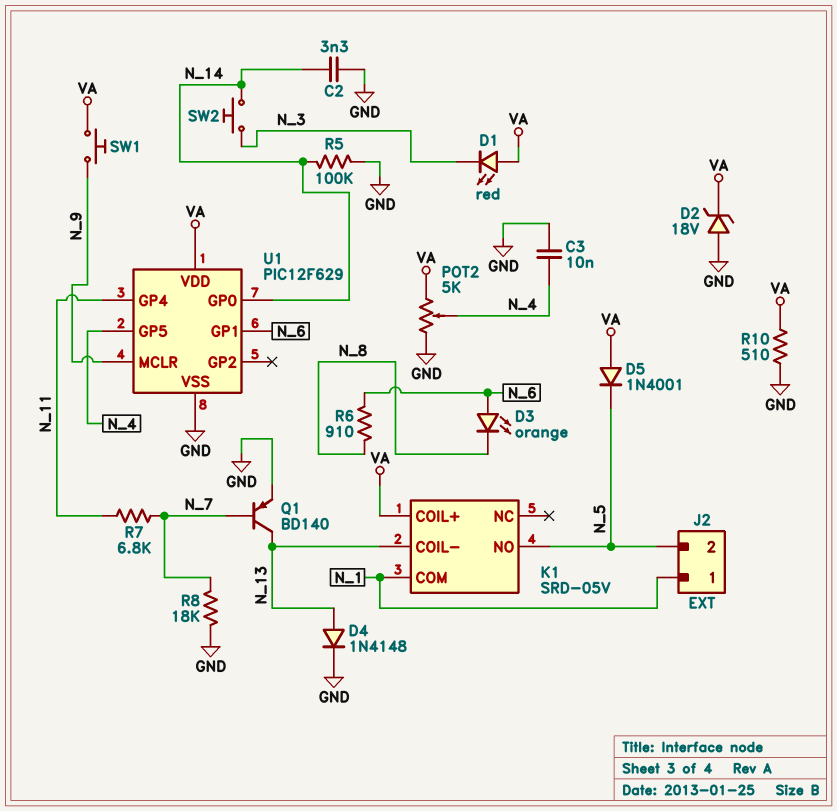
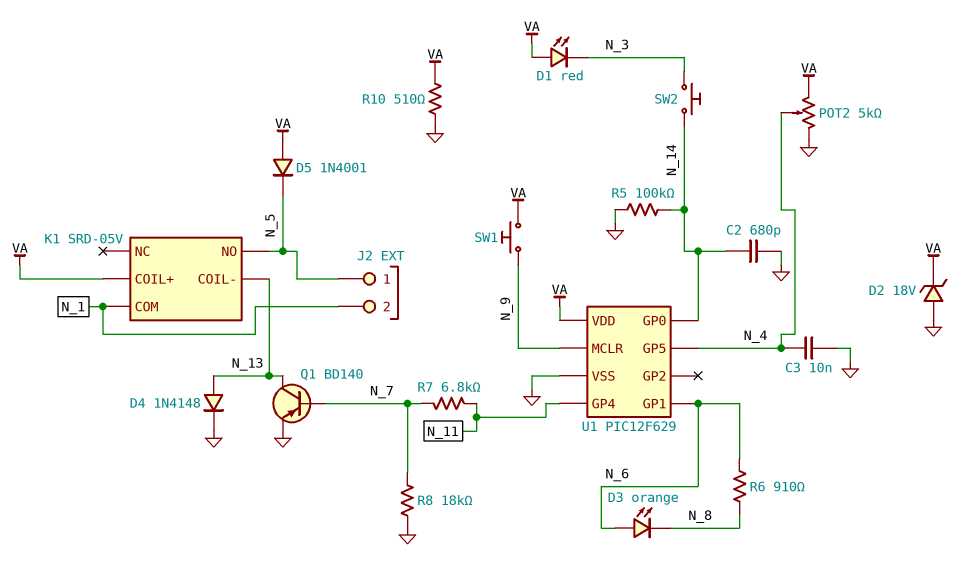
C2: 3.3nF (GND, N_14) -> 680pF (GND, N_14)
J2 pin 1: N_1 -> N_5
J2 pin 2: N_5 -> N_1

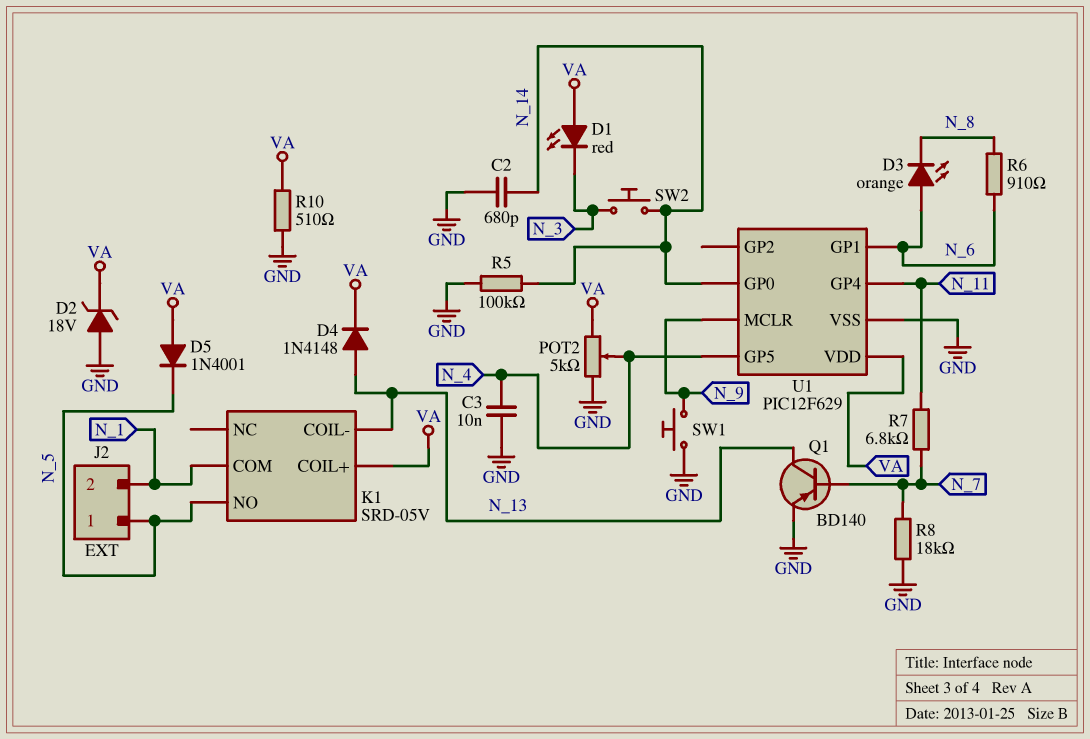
D4: diode 1N4148 (A N_13, K GND) -> diode 1N4148 (A N_13, K VA)
SW1: button (N_9, VA) -> button (GND, N_9)

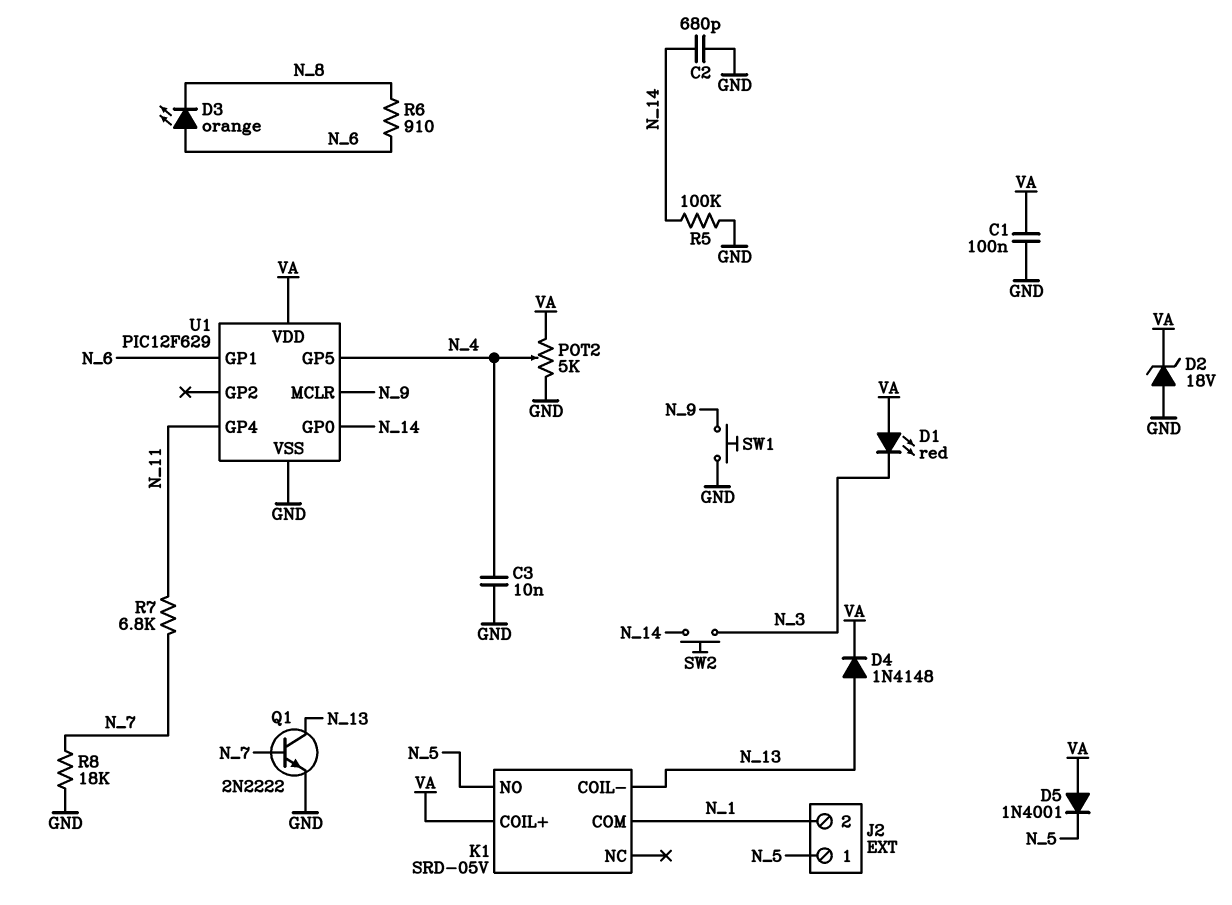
C1: none -> 100nF (GND, VA)
Q1: PNP BD140 (B N_7, C N_13, E GND) -> NPN 2N2222 (B N_7, C N_13, E GND)
R10: 510 (GND, VA) -> none

